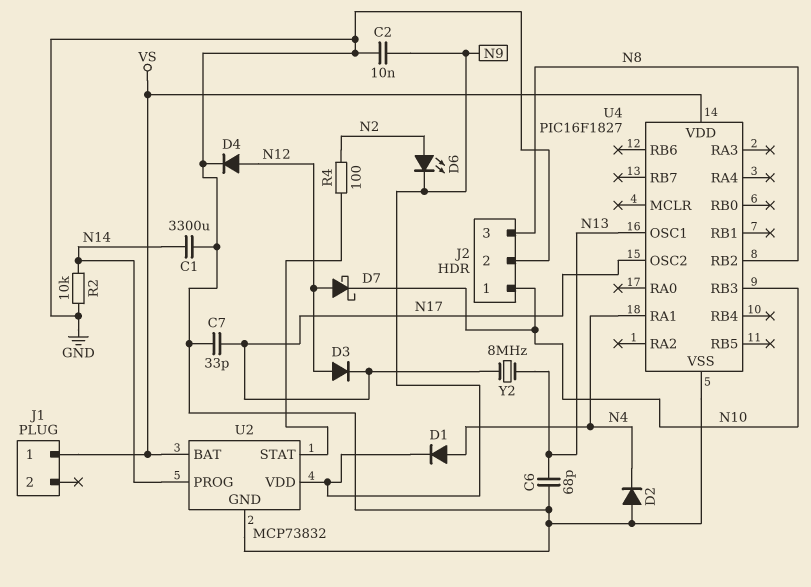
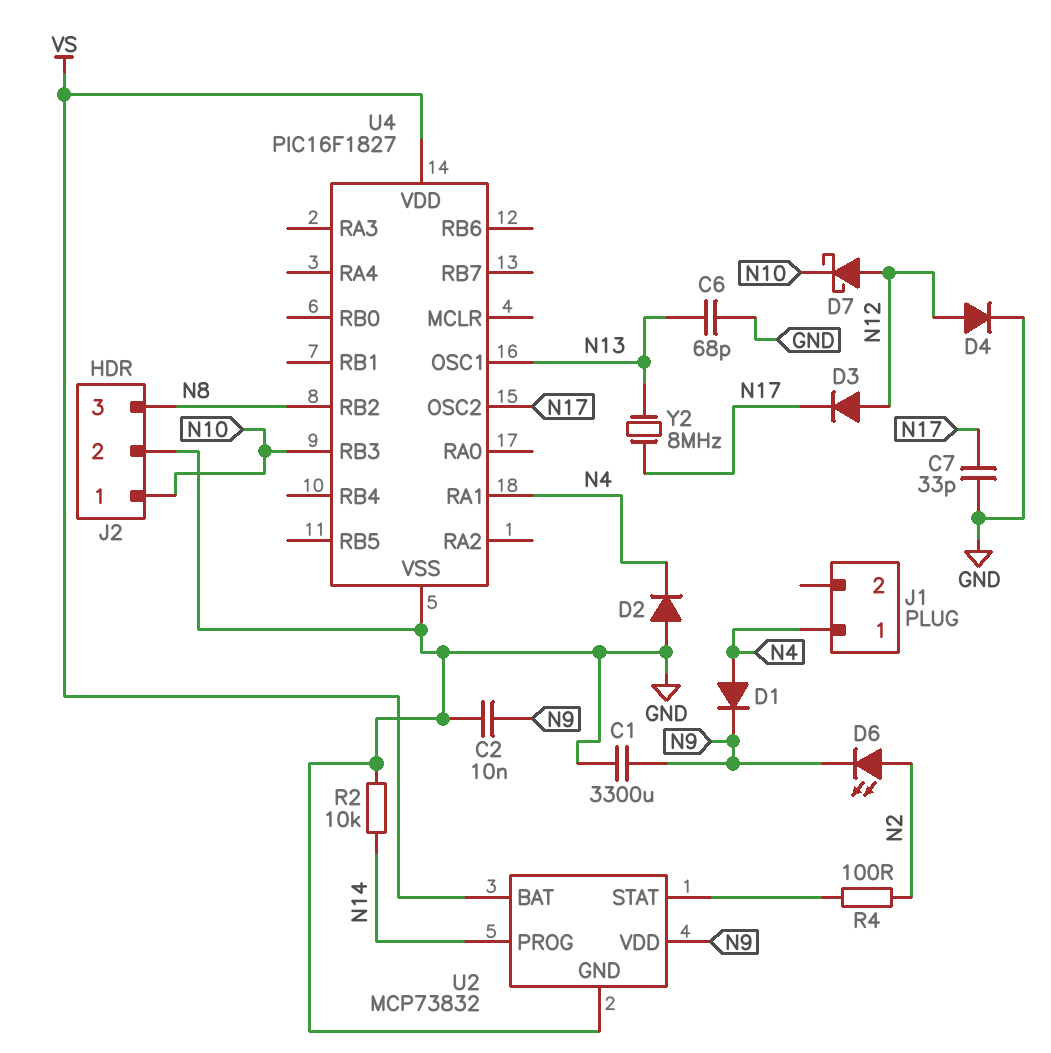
C1: 3300uF (GND, N14) -> 3300uF (GND, N9)
J1 pin 1: VS -> N4

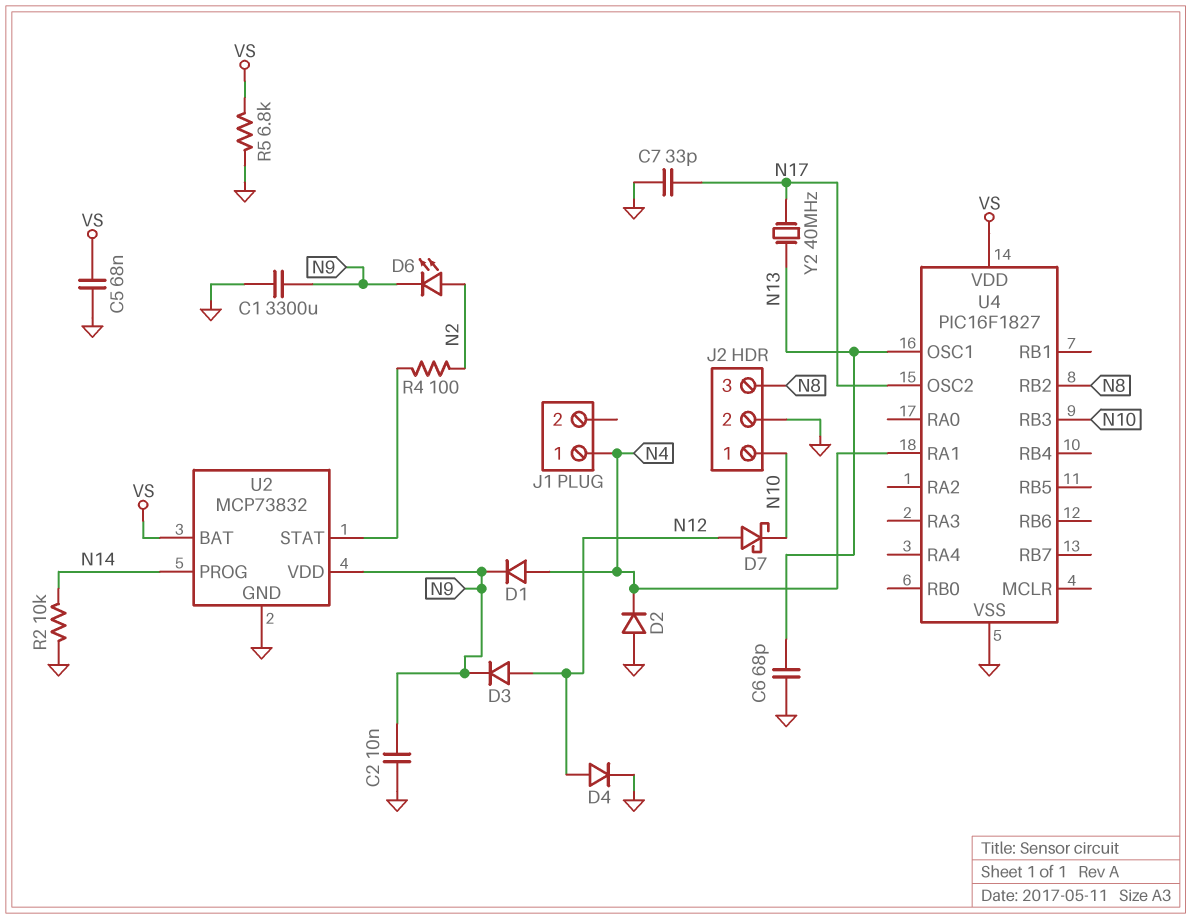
C5: none -> 68nF (GND, VS)
D3: diode (A N12, K N17) -> diode (A N12, K N9)
R5: none -> 6.8k (GND, VS)
Y2: 8MHz (N13, N17) -> 40MHz (N13, N17)

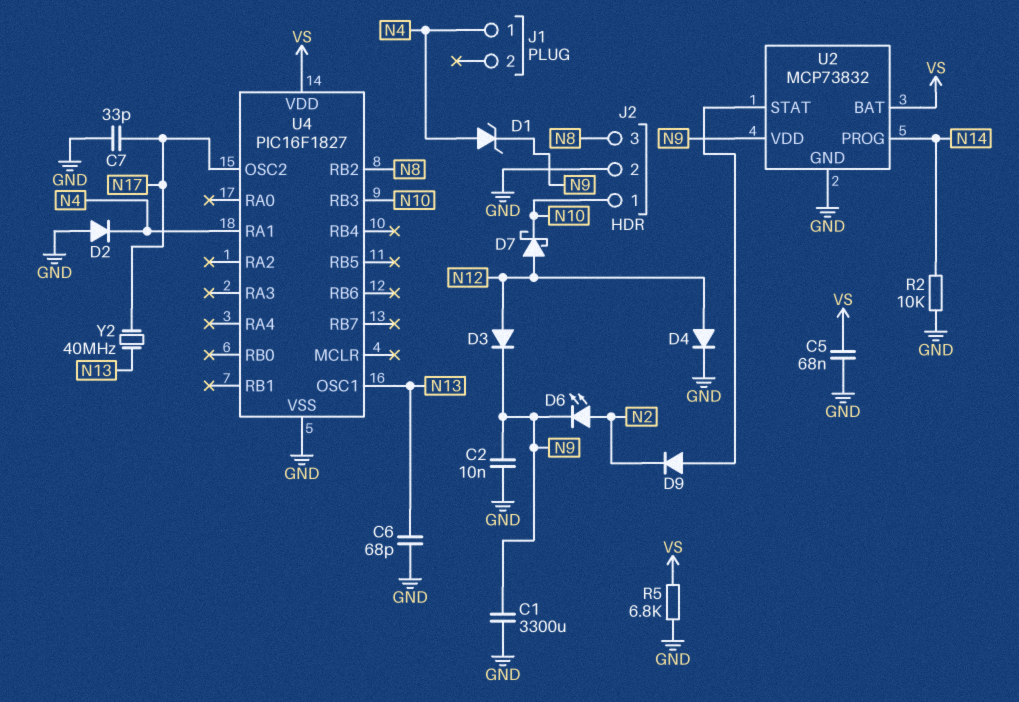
D1: diode (A N4, K N9) -> zener (A N4, K N9)
D9: none -> diode (A U2/STAT, K N2)
R4: 100 (N2, U2/STAT) -> none

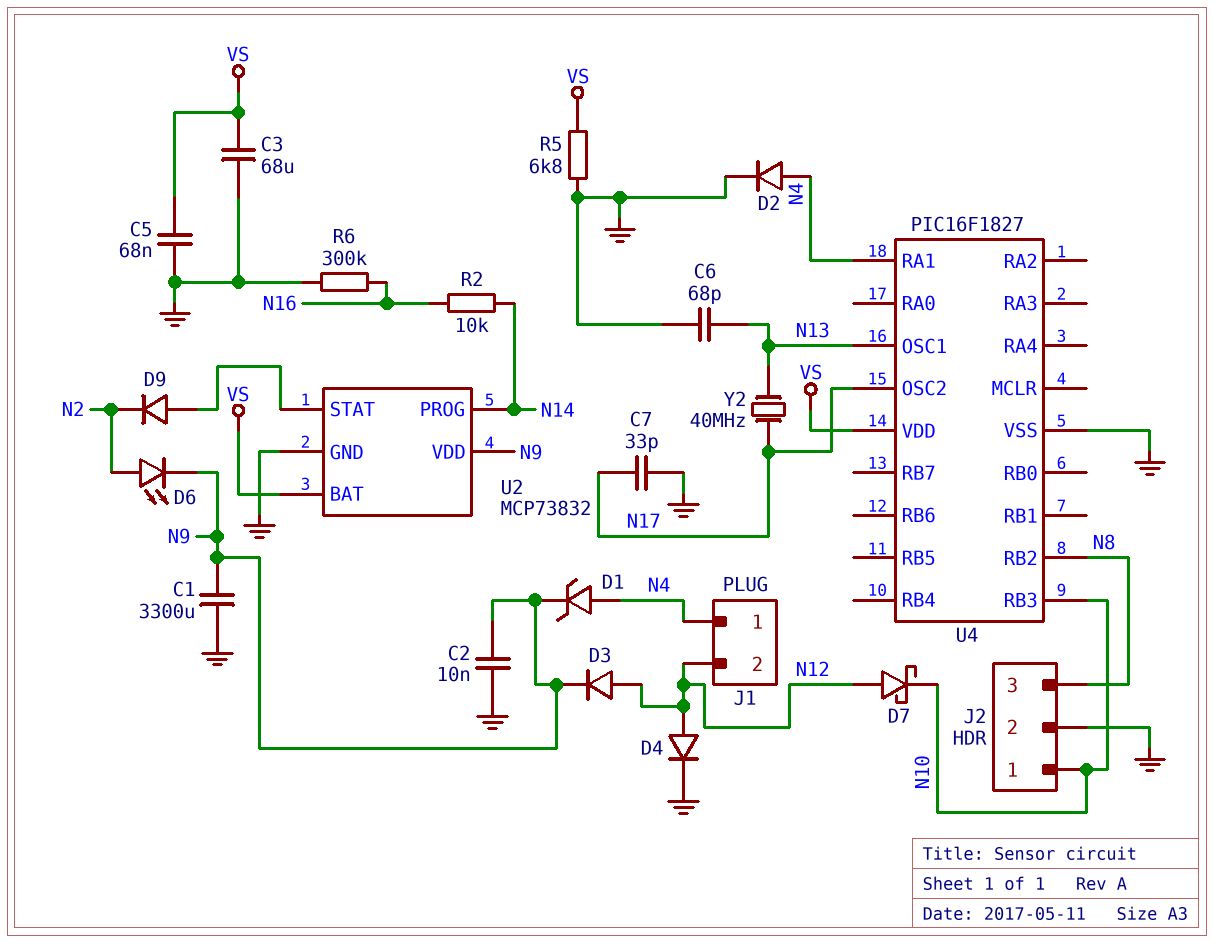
C3: none -> 68uF (GND, VS)
D2: diode (A GND, K N4) -> diode (A N4, K GND)
J1 pin 2: none -> N12
R2: 10k (GND, N14) -> 10k (N14, N16)
R6: none -> 300k (GND, N16)

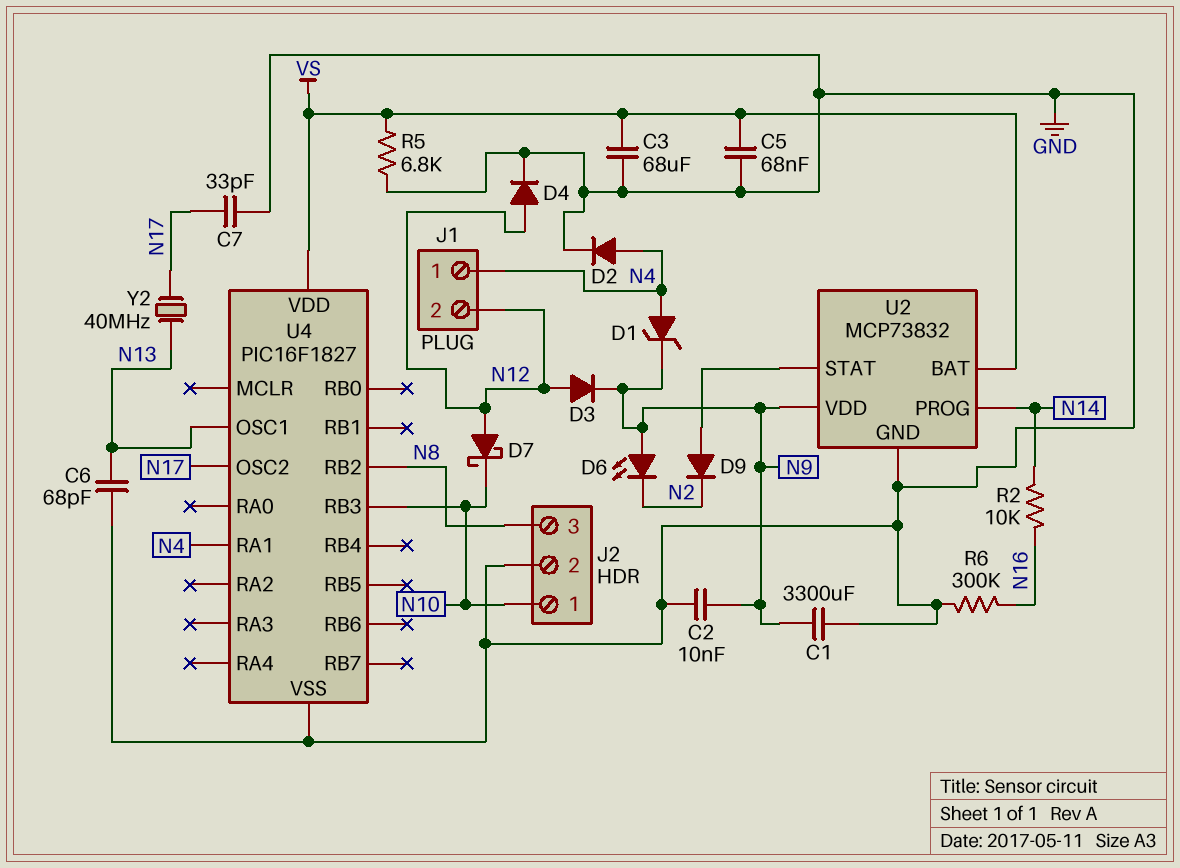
D6: LED (A N2, K N9) -> LED (A N9, K N2)

